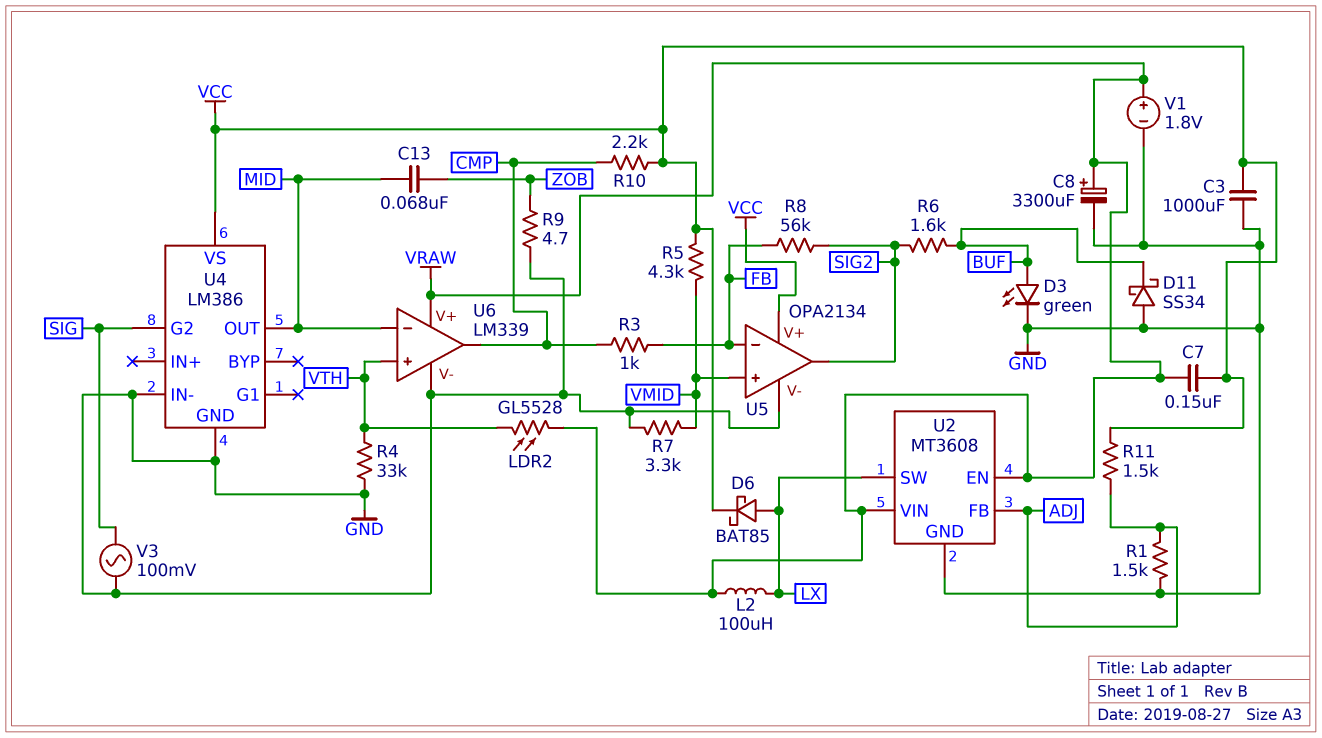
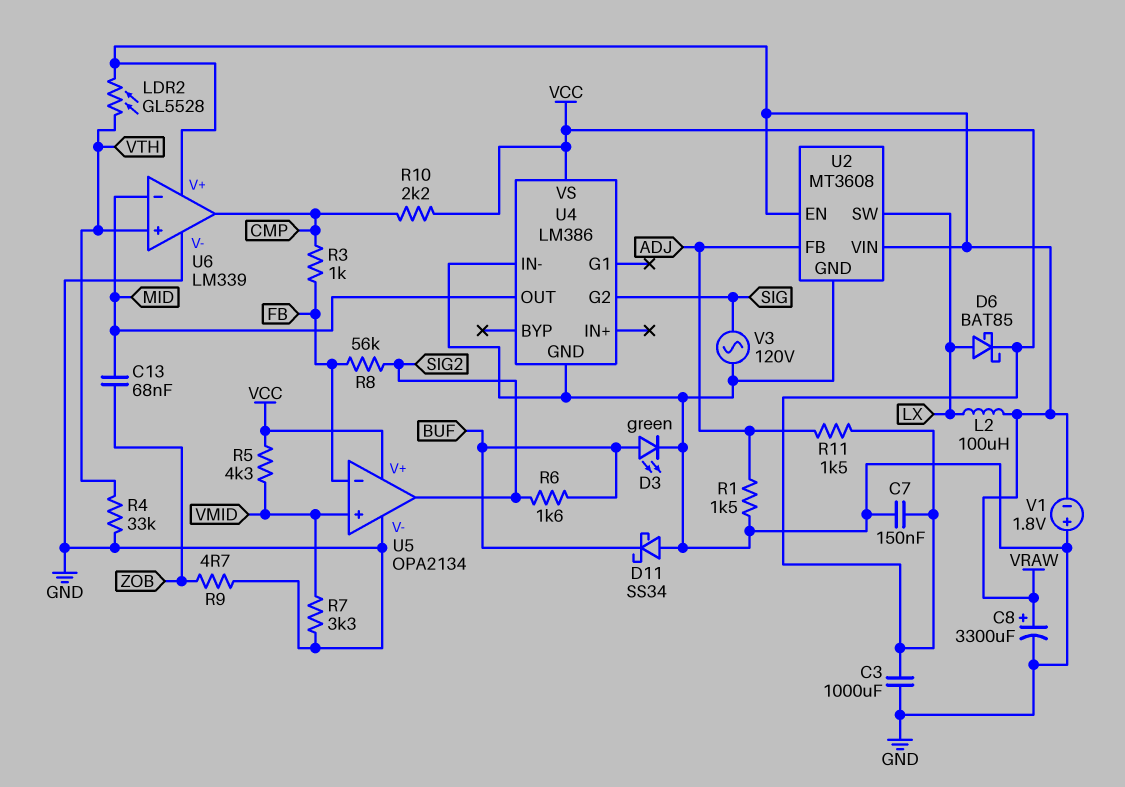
C7: 150nF (VCC, VRAW) -> 150nF (GND, VCC)
V1: 1.8V (plus VRAW, minus GND) -> 1.8V (plus GND, minus VRAW)
V3: AC 100mV (GND, SIG) -> AC 120V (GND, SIG)

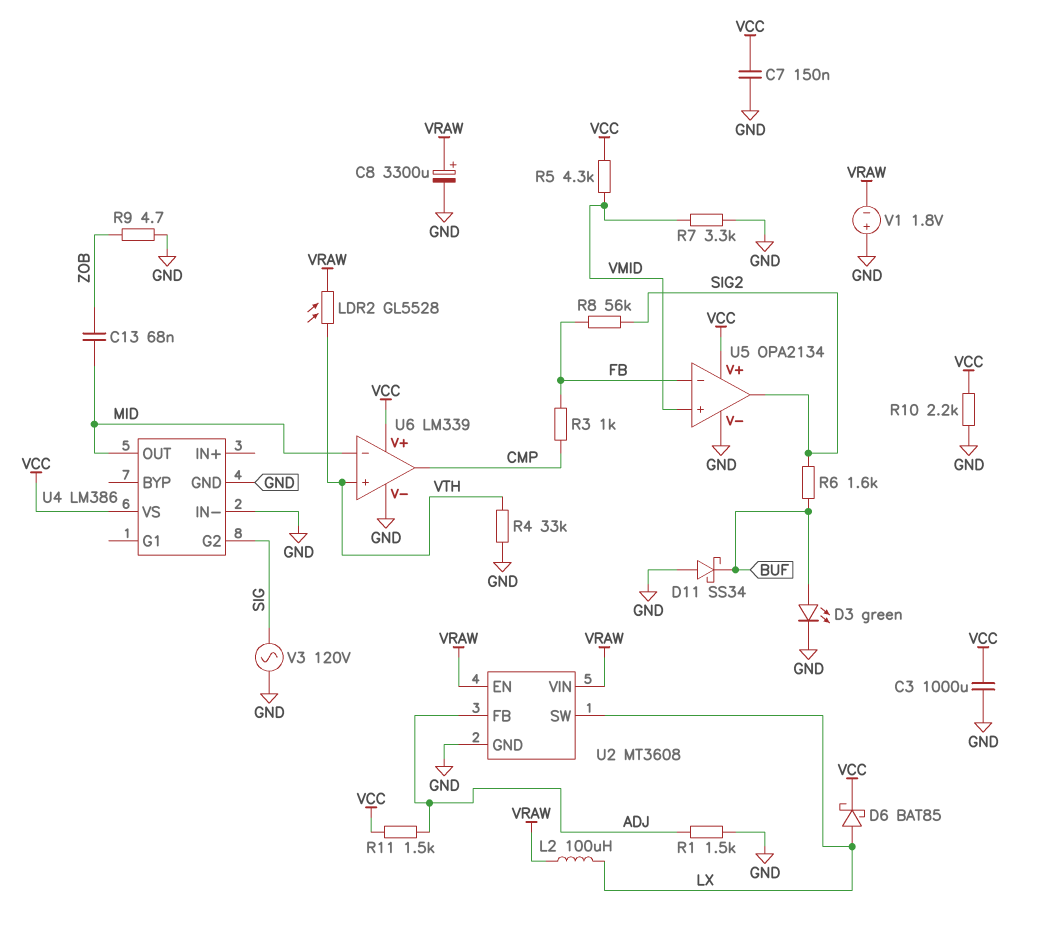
R10: 2.2k (CMP, VCC) -> 2.2k (GND, VCC)
U6 pin V+: VRAW -> VCC

